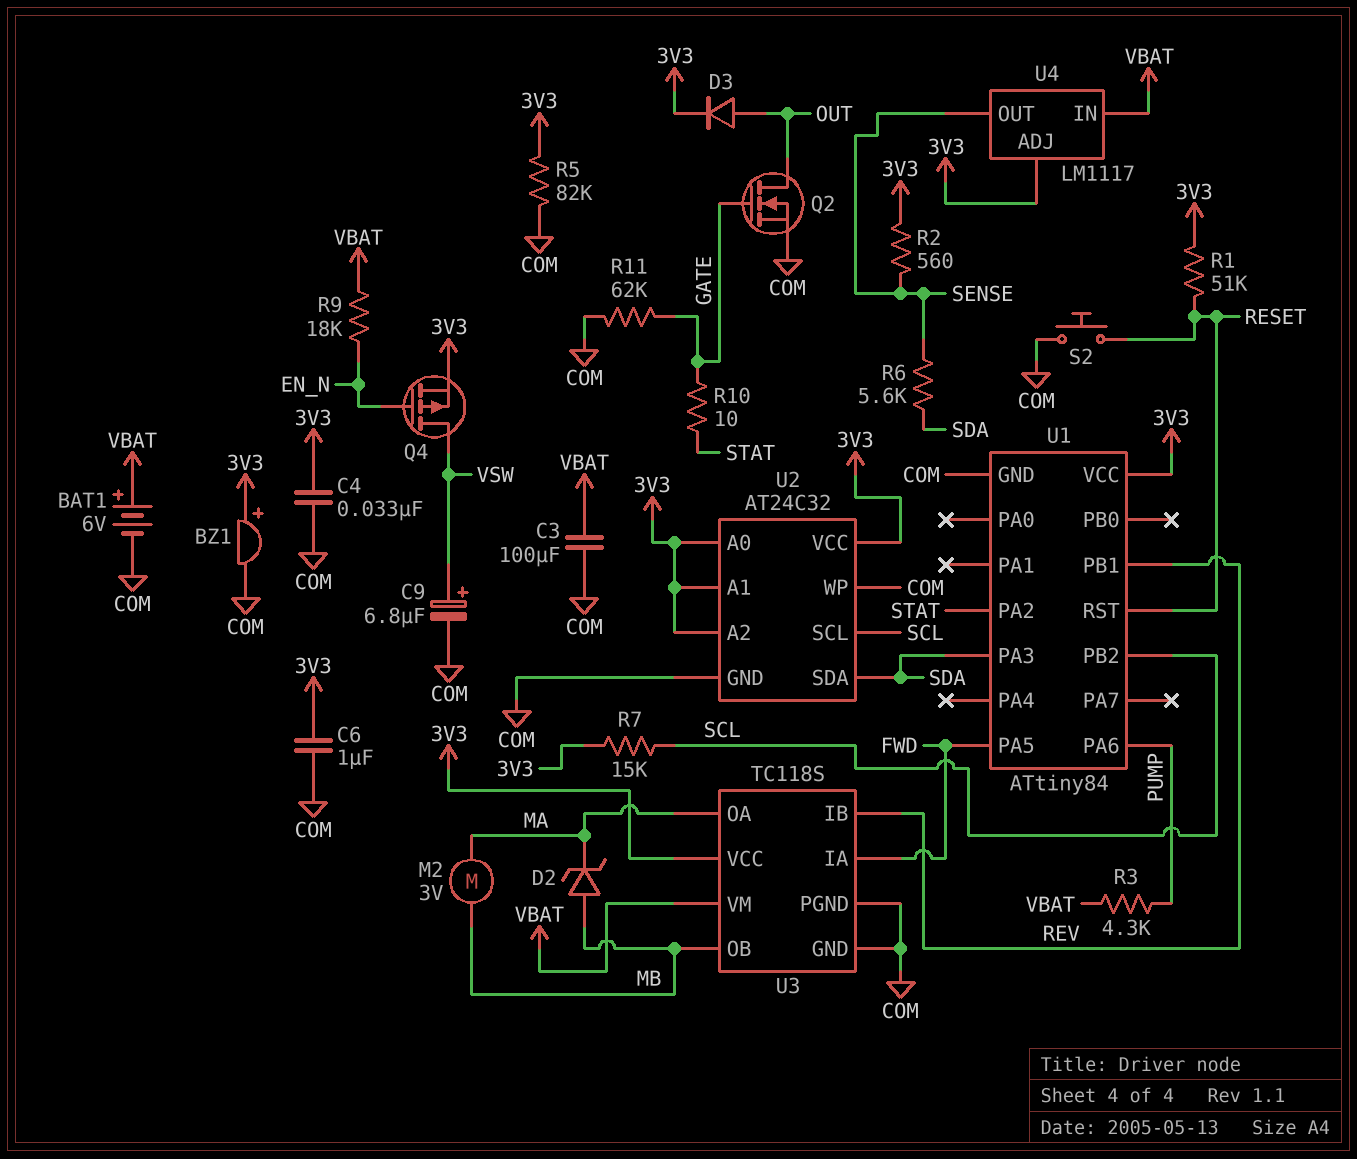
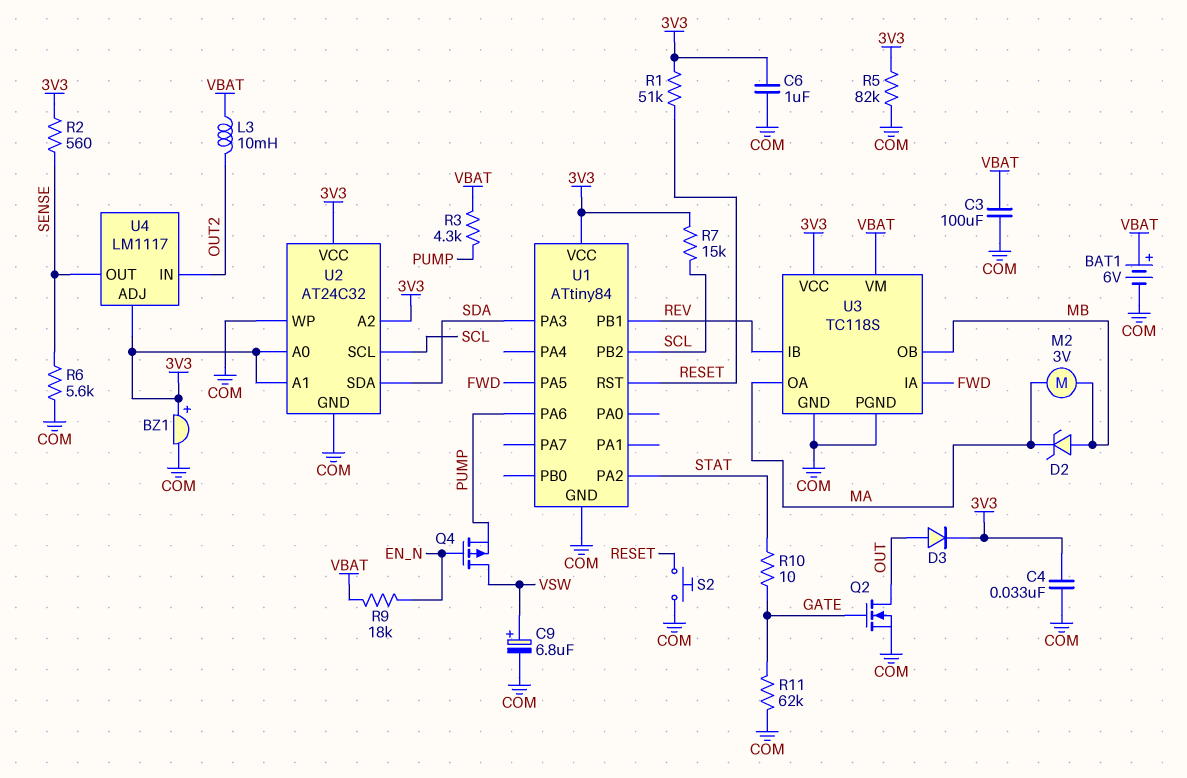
L3: none -> 10mH (OUT2, VBAT)
Q4: PMOS (G EN_N, D VSW, S 3V3) -> PMOS (G EN_N, D VSW, S PUMP)
R6: 5.6k (SDA, SENSE) -> 5.6k (COM, SENSE)
U4 pin IN: VBAT -> OUT2

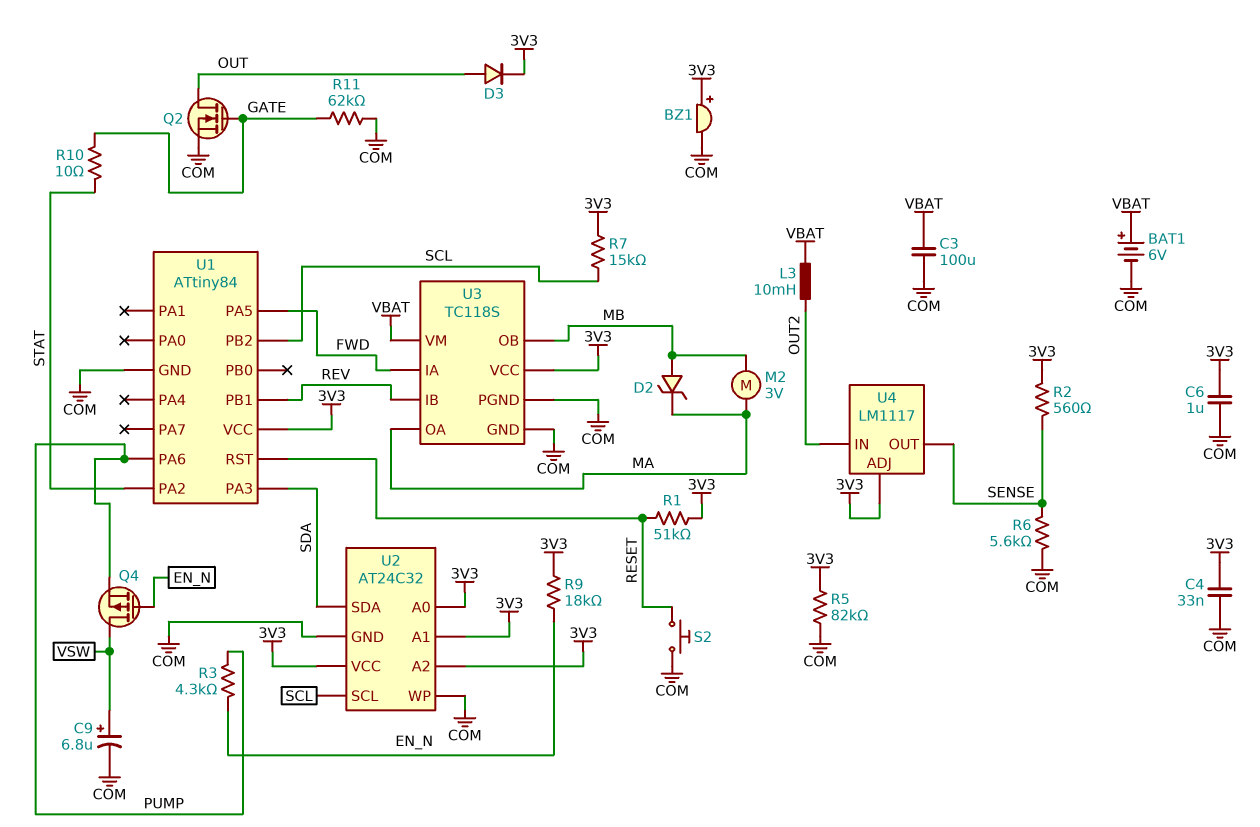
R3: 4.3k (PUMP, VBAT) -> 4.3k (EN_N, PUMP)
R9: 18k (EN_N, VBAT) -> 18k (3V3, EN_N)

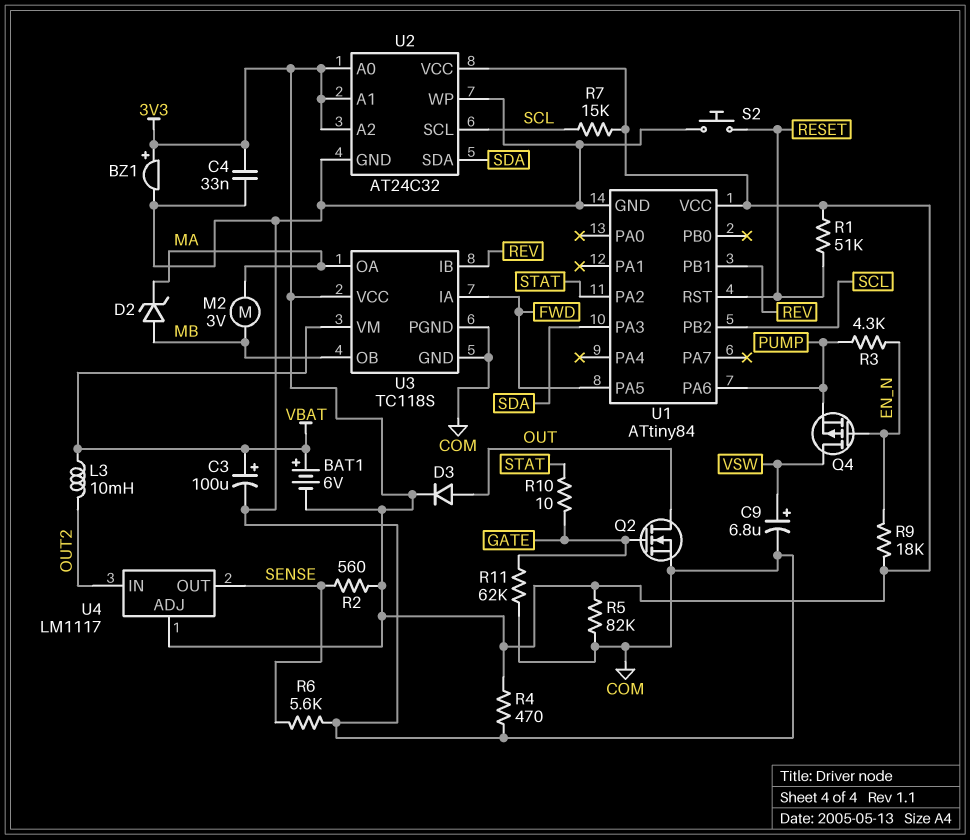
BAT1: 6V (plus VBAT, minus COM) -> 6V (plus VBAT, minus 3V3)
C3: 100uF (COM, VBAT) -> 100uF (plus VBAT, minus COM)
C6: 1uF (3V3, COM) -> none
R4: none -> 470 (3V3, COM)

